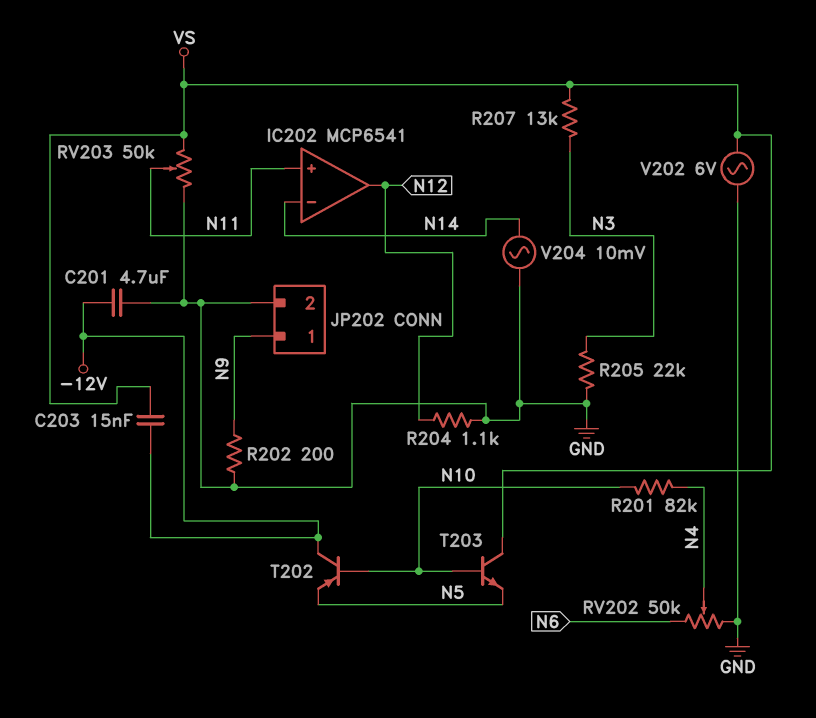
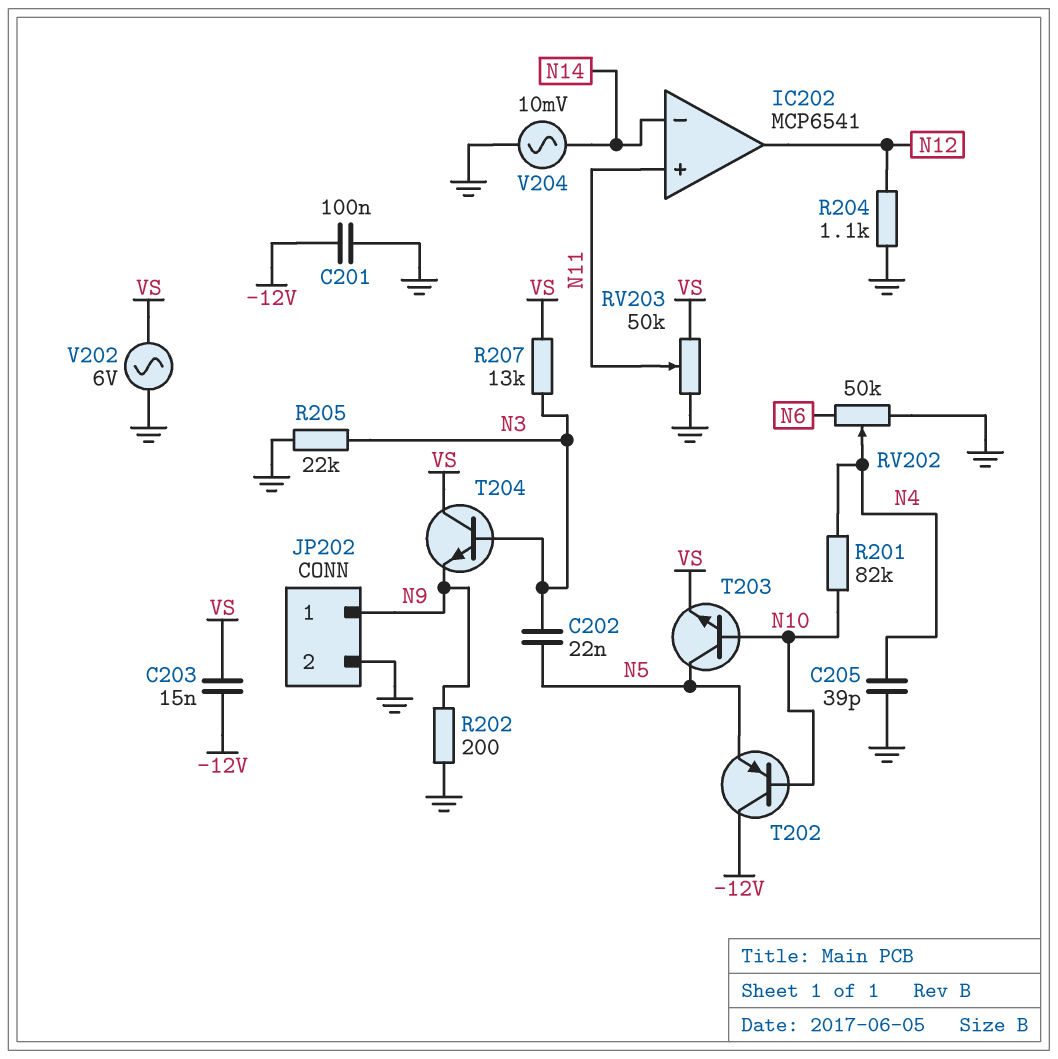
C201: 4.7uF (-12V, GND) -> 100nF (-12V, GND)
C202: none -> 22nF (N3, N5)
C205: none -> 39pF (GND, N4)
T203: NPN (B N10, C VS, E N5) -> NPN (B N10, C N5, E VS)
T204: none -> NPN (B N3, C VS, E N9)

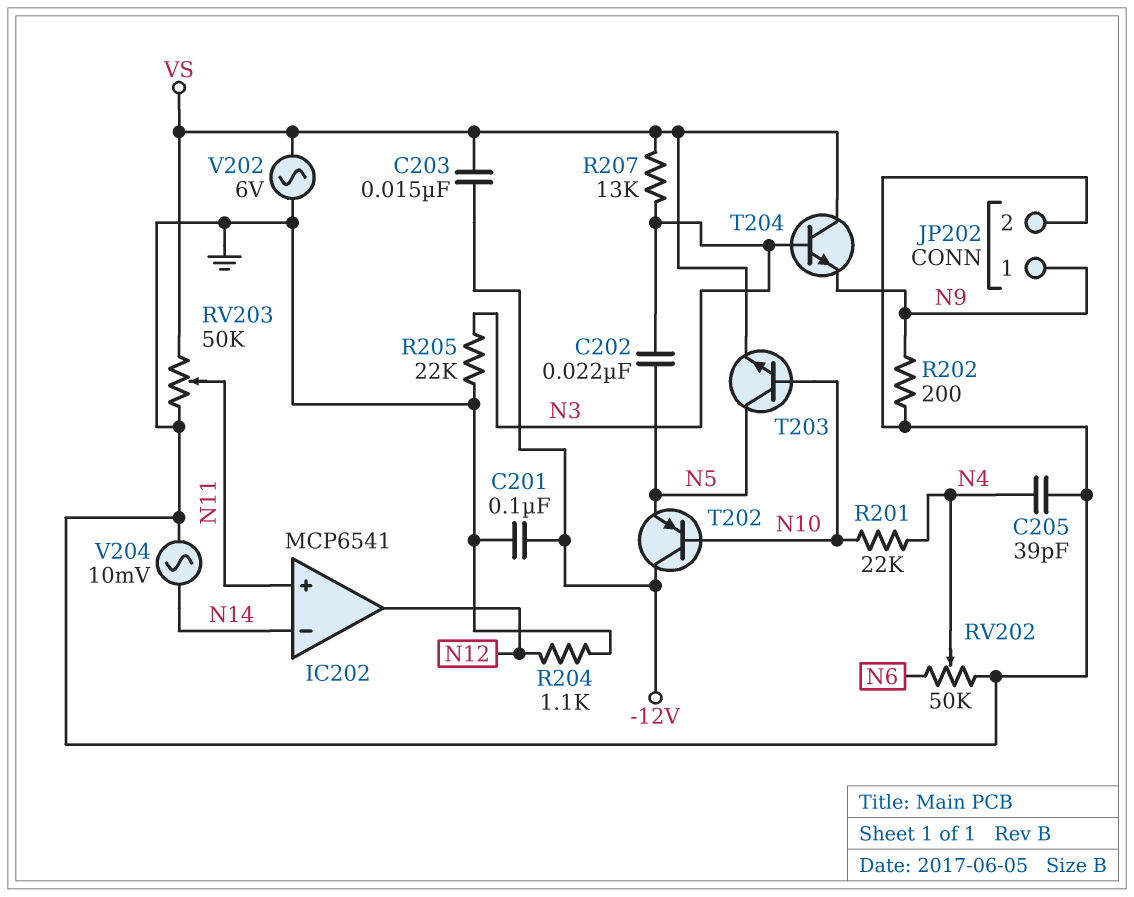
R201: 82k (N4, N10) -> 22k (N4, N10)

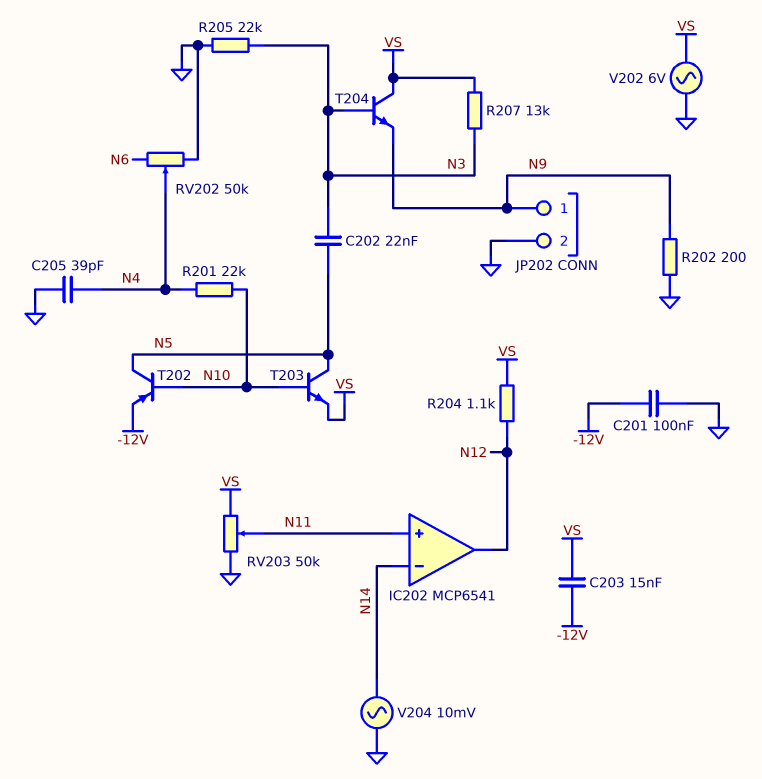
R204: 1.1k (GND, N12) -> 1.1k (N12, VS)
T202: PNP (B N10, C -12V, E N5) -> PNP (B N10, C N5, E -12V)

